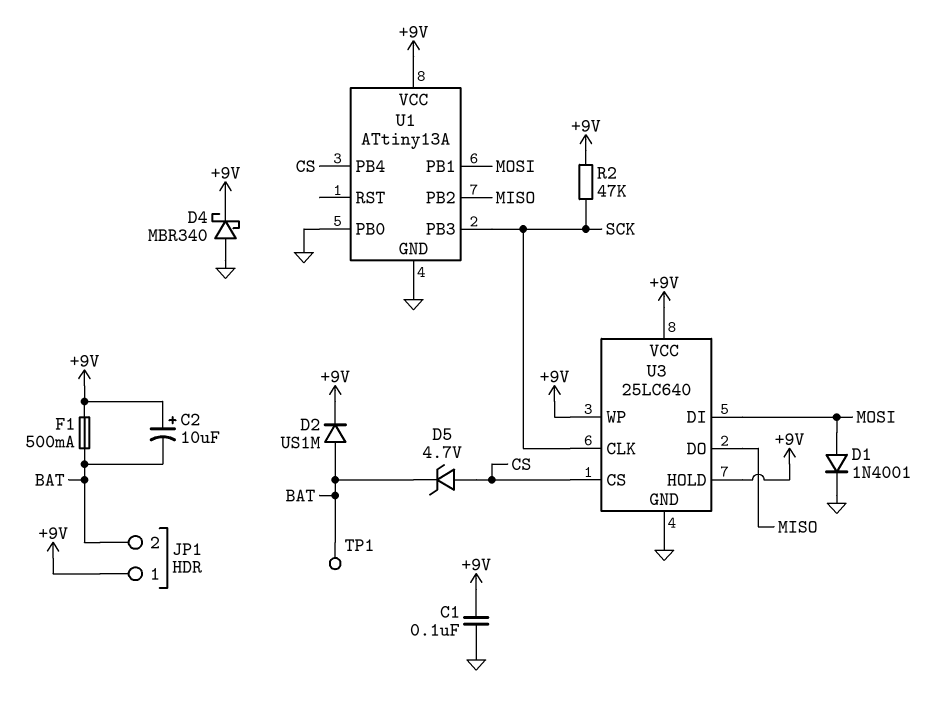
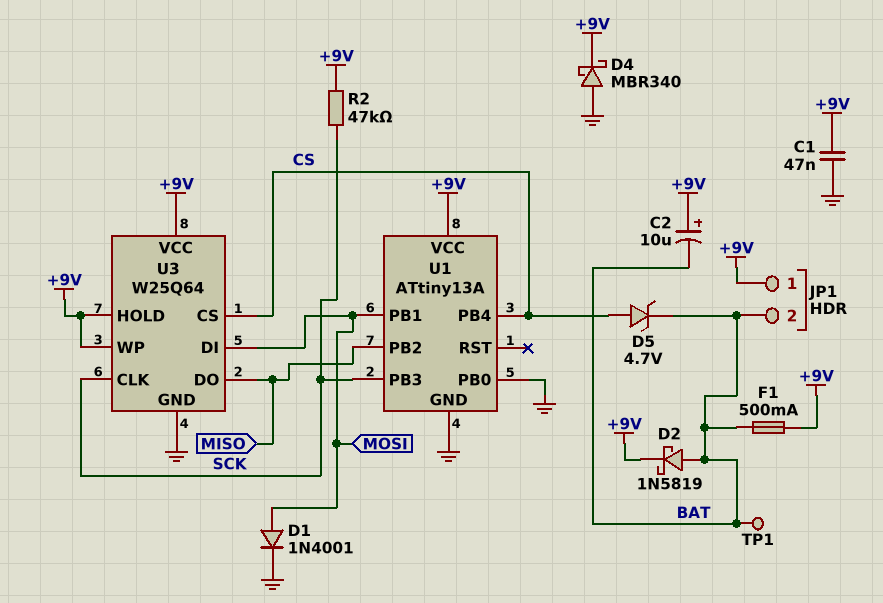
C1: 100nF (+9V, GND) -> 47nF (+9V, GND)
D2: diode US1M (A BAT, K +9V) -> schottky 1N5819 (A BAT, K +9V)
U3: 25LC640 -> W25Q64

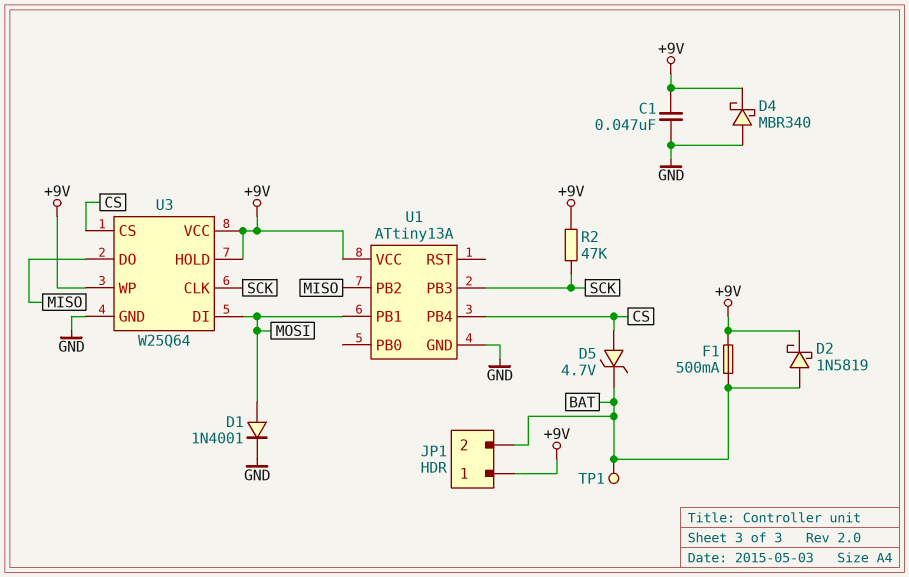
C2: 10uF (plus +9V, minus BAT) -> none
U1 pin PB0: GND -> none

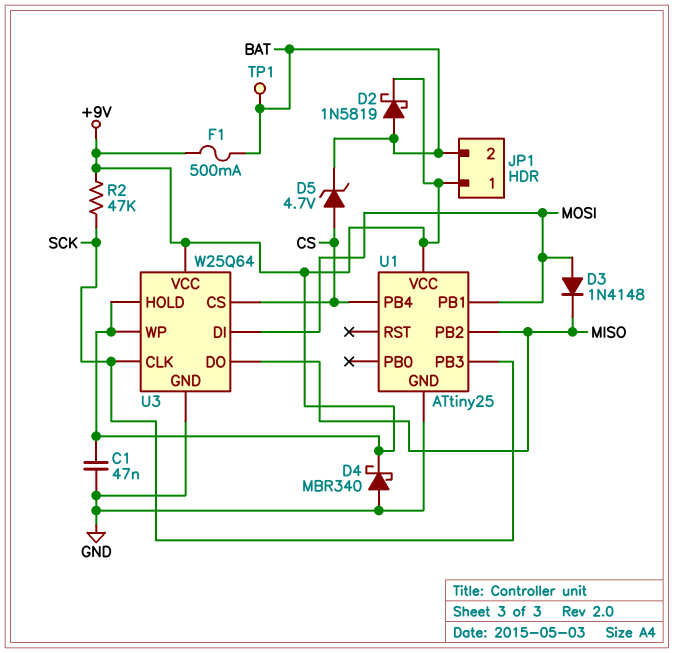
D1: diode 1N4001 (A MOSI, K GND) -> none
D3: none -> diode 1N4148 (A MOSI, K MISO)
U1: ATtiny13A -> ATtiny25

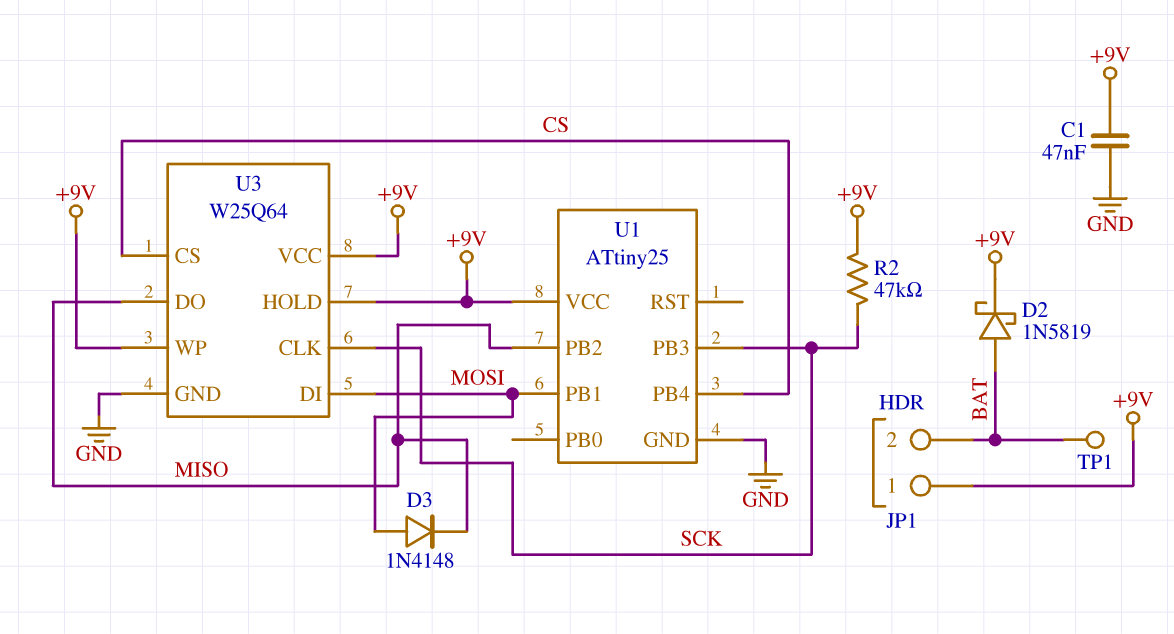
D4: schottky MBR340 (A GND, K +9V) -> none
D5: zener 4.7V (A CS, K BAT) -> none
F1: 500mA (+9V, BAT) -> none

